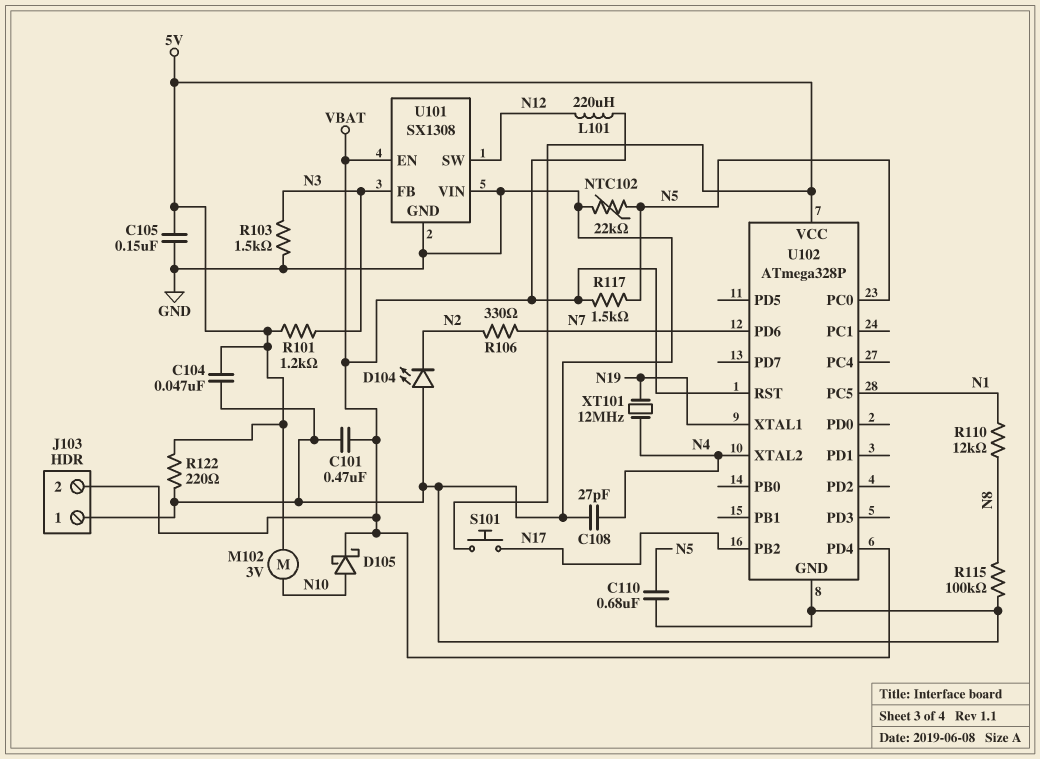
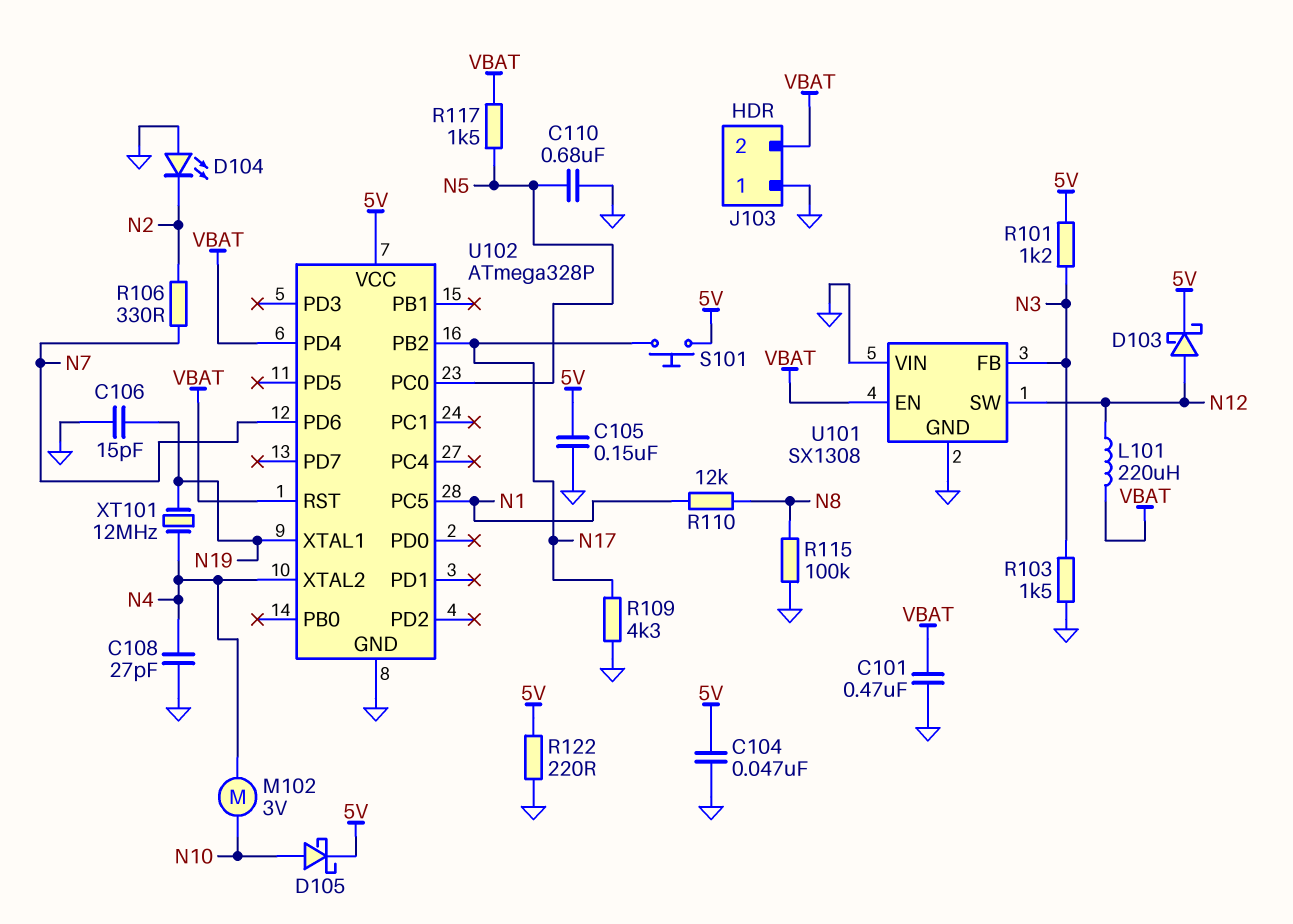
C106: none -> 15pF (GND, N19)
D103: none -> schottky (A N12, K 5V)
D105: schottky (A N10, K VBAT) -> schottky (A N10, K 5V)
M102: motor 3V (5V, N10) -> motor 3V (N4, N10)
NTC102: 22k (GND, N5) -> none
R109: none -> 4.3k (GND, N17)

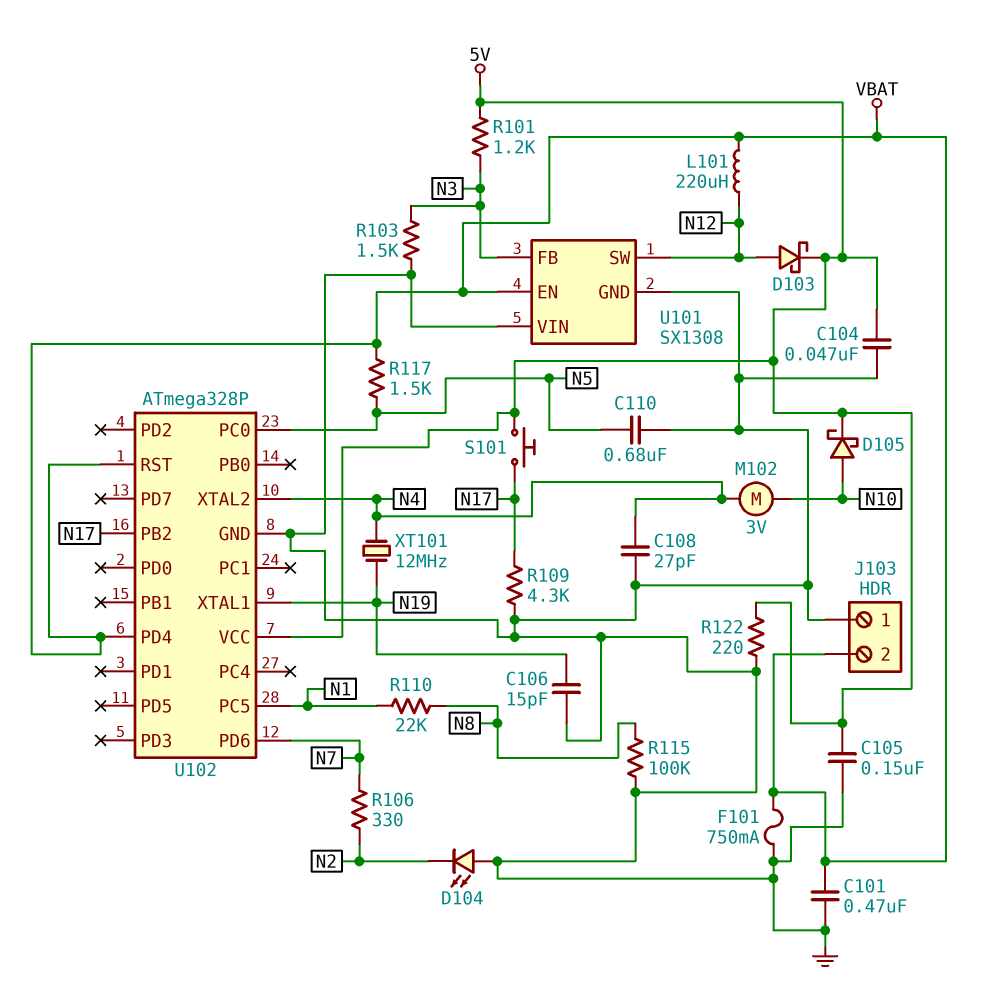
F101: none -> 750mA (GND, VBAT)
R110: 12k (N1, N8) -> 22k (N1, N8)

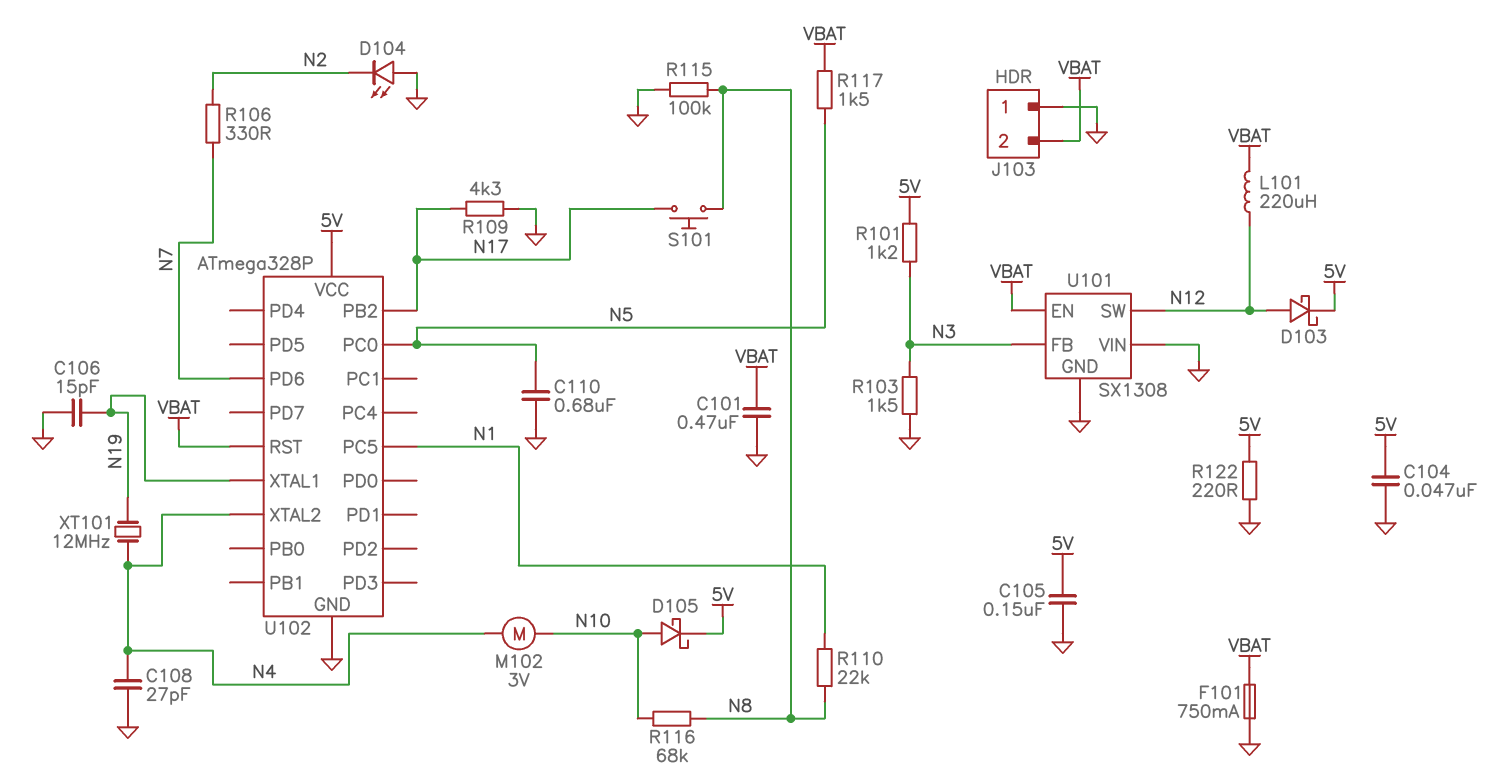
R116: none -> 68k (N8, N10)
S101: button (5V, N17) -> button (N8, N17)
U102 pin PD4: VBAT -> none

